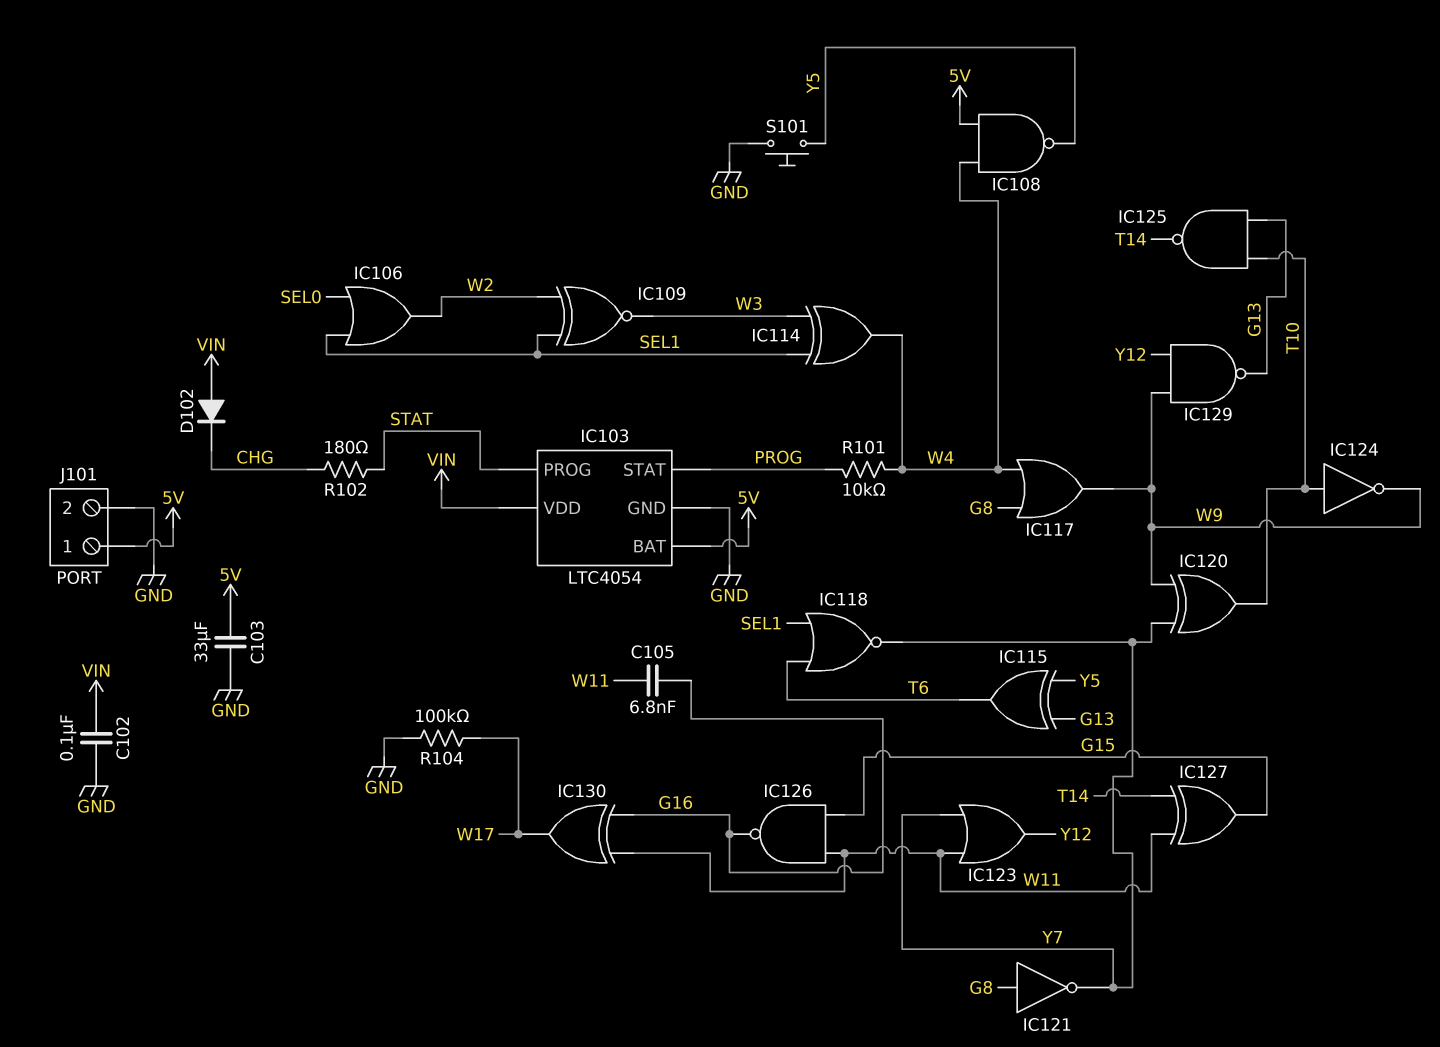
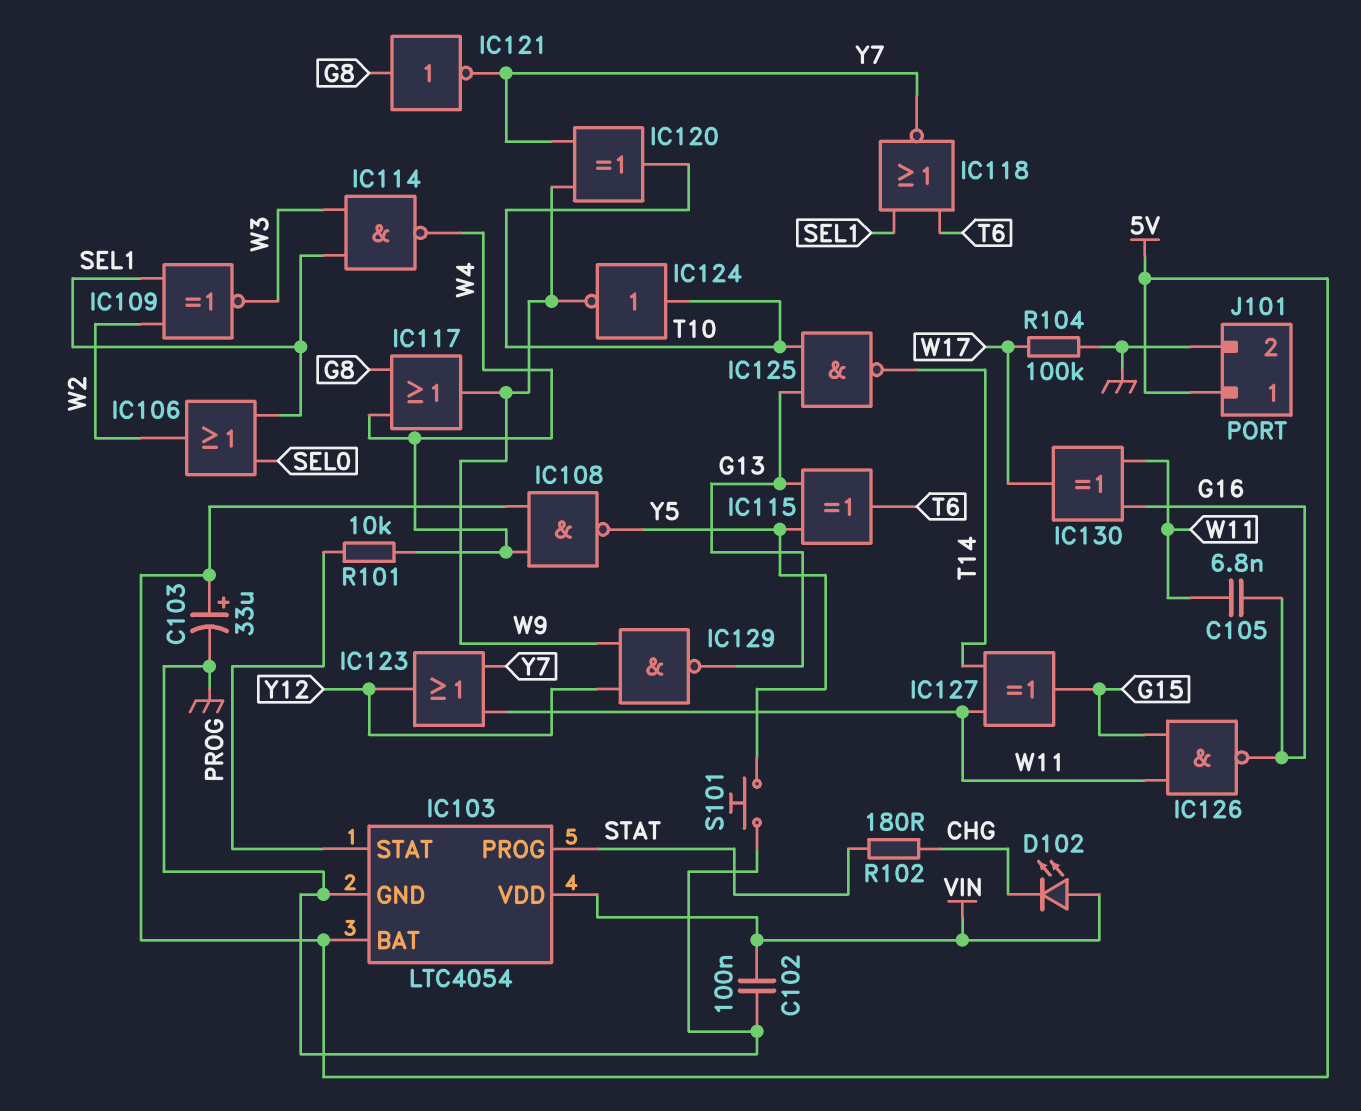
C103: 33uF (5V, GND) -> 33uF (plus 5V, minus GND)
D102: diode (A VIN, K CHG) -> LED (A VIN, K CHG)
IC114: XOR (in SEL1, in W3, out W4) -> NAND (in SEL1, in W3, out W4)

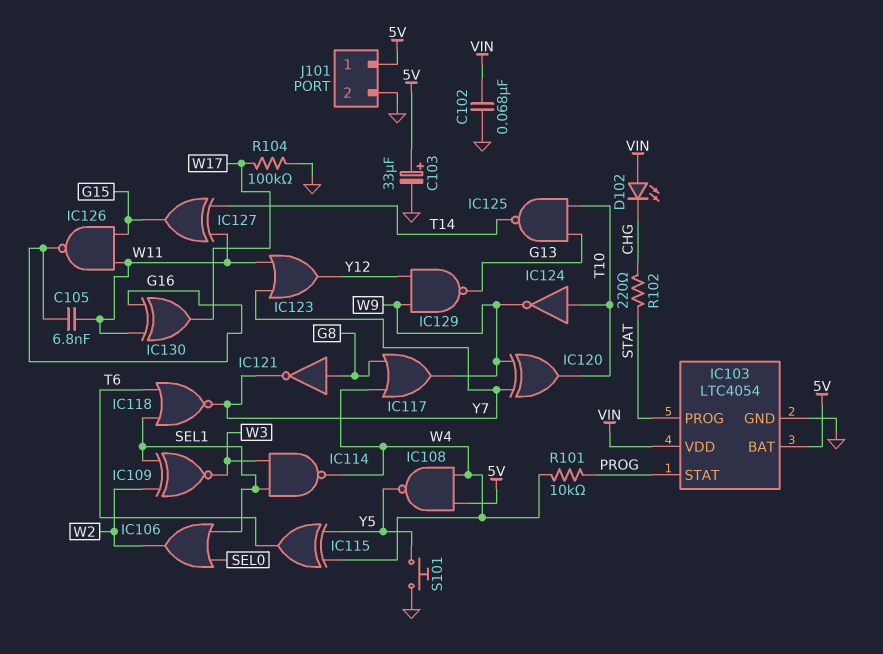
C102: 100nF (GND, VIN) -> 68nF (GND, VIN)
IC115: XOR (in G13, in Y5, out T6) -> XOR (in W4, in Y5, out T6)
R102: 180 (CHG, STAT) -> 220 (CHG, STAT)

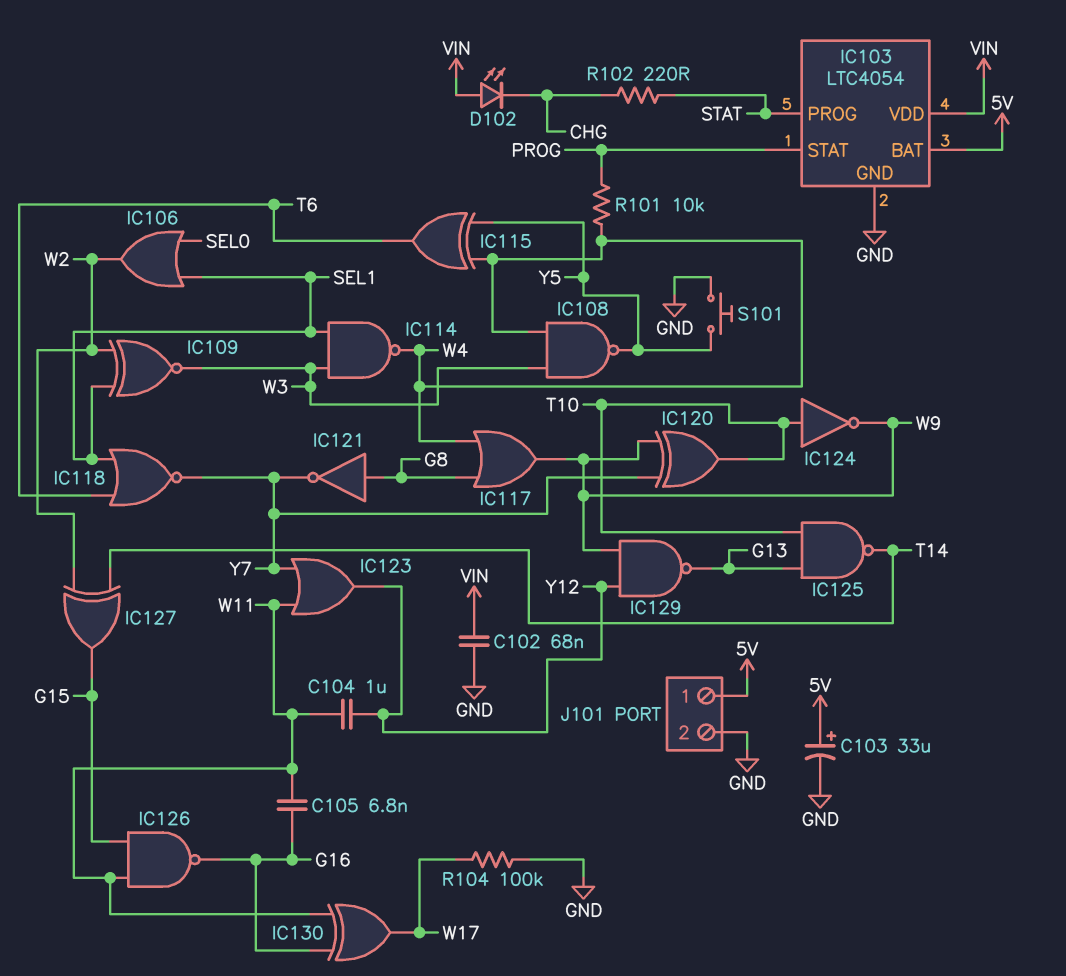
C104: none -> 1uF (W11, Y12)
IC108: NAND (in 5V, in W4, out Y5) -> NAND (in W3, in W4, out Y5)
IC127: XOR (in T14, in W11, out G15) -> XOR (in T14, in W2, out G15)

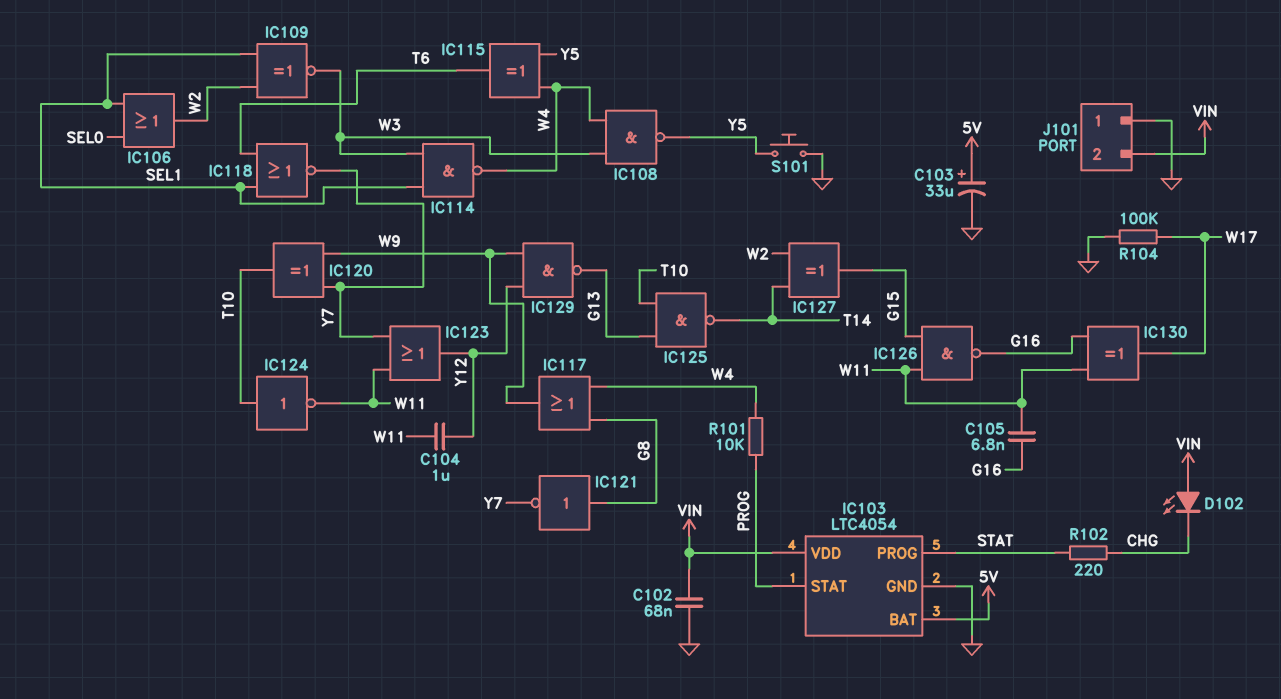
IC124: NOT (in T10, out W9) -> NOT (in T10, out W11)
J101 pin 1: 5V -> GND
J101 pin 2: GND -> VIN

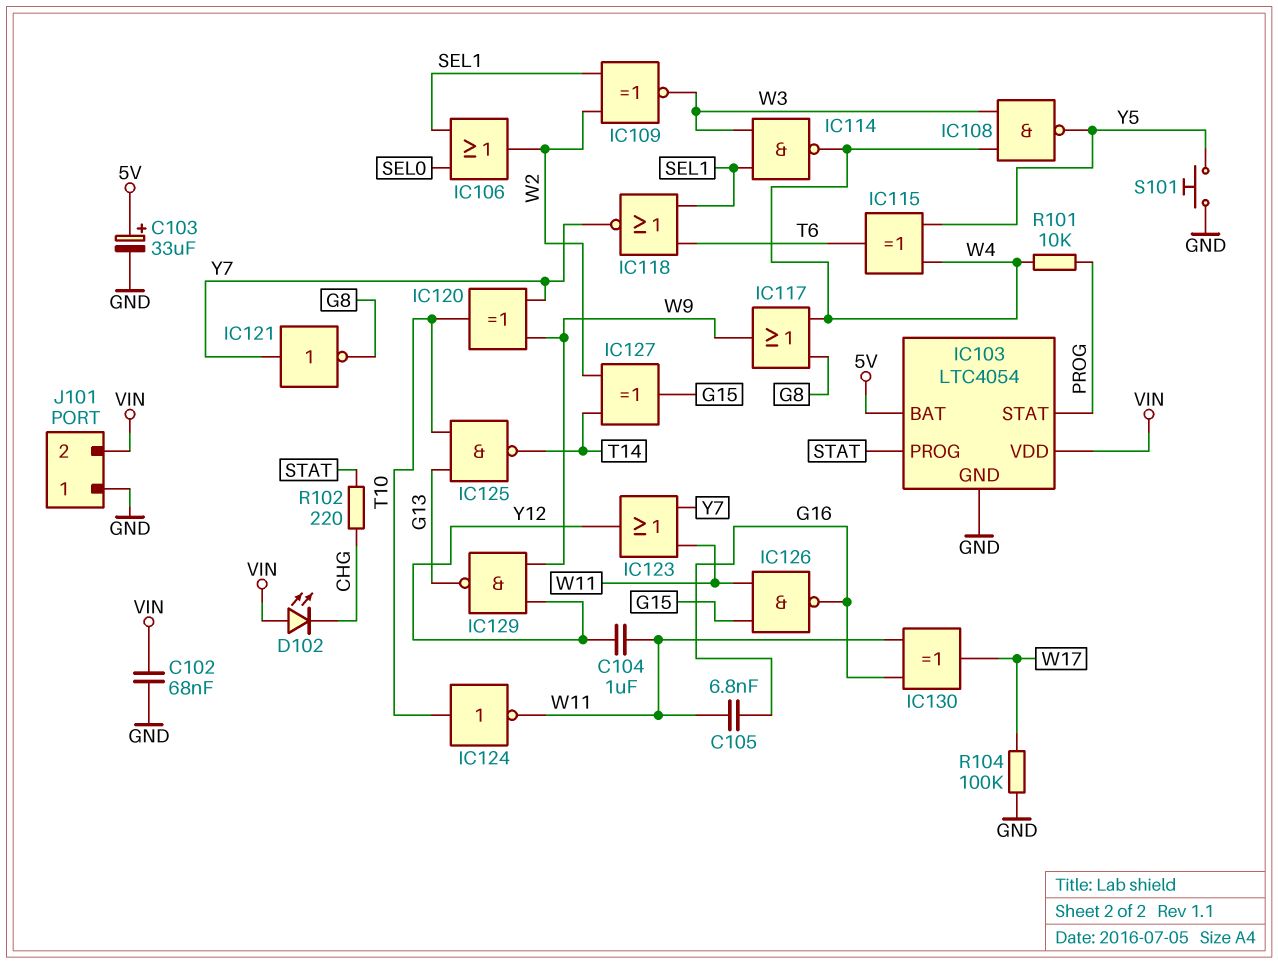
IC121: NOT (in G8, out Y7) -> NOT (in Y7, out G8)

